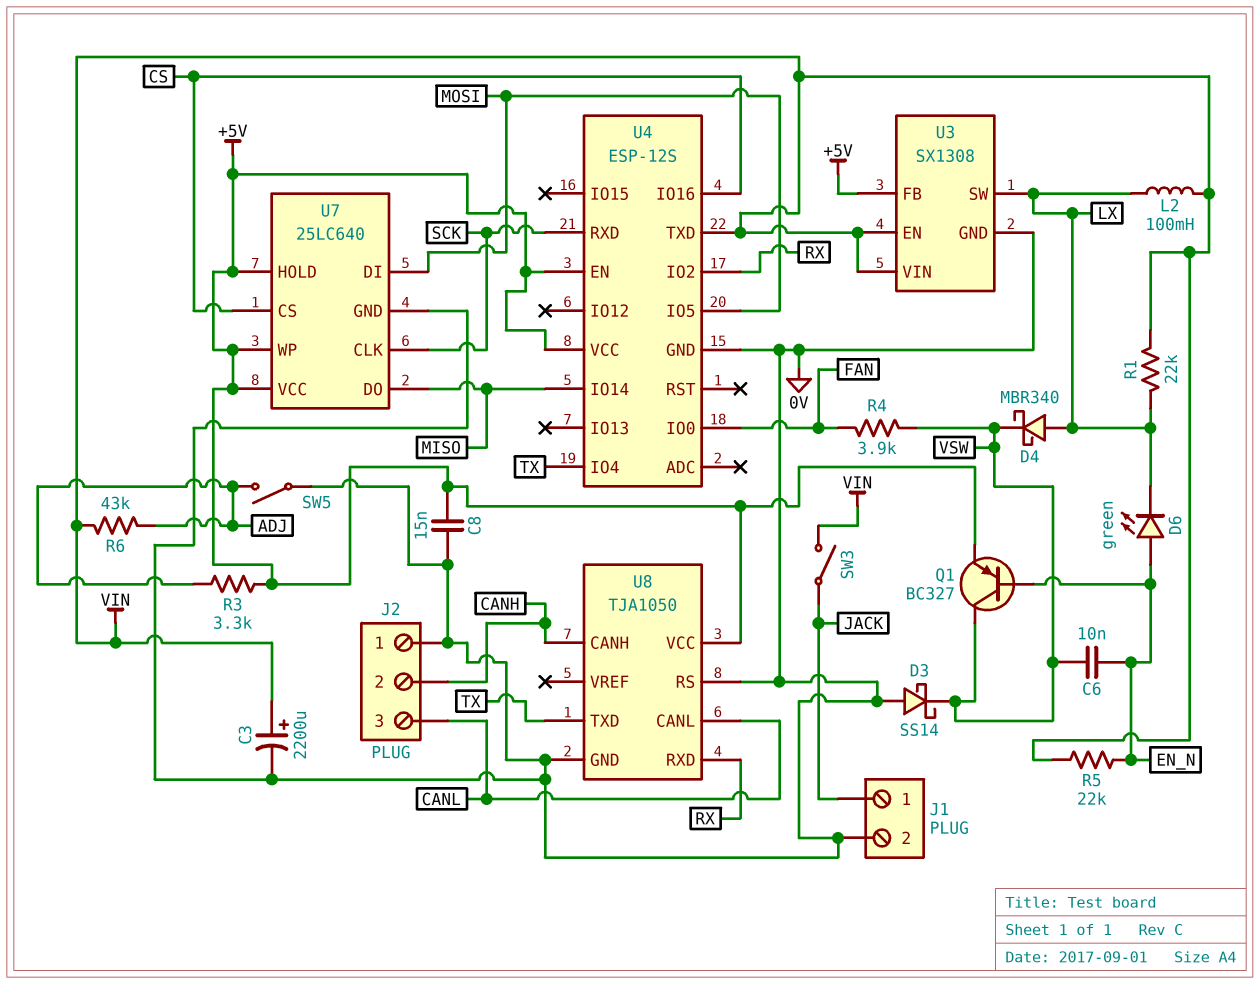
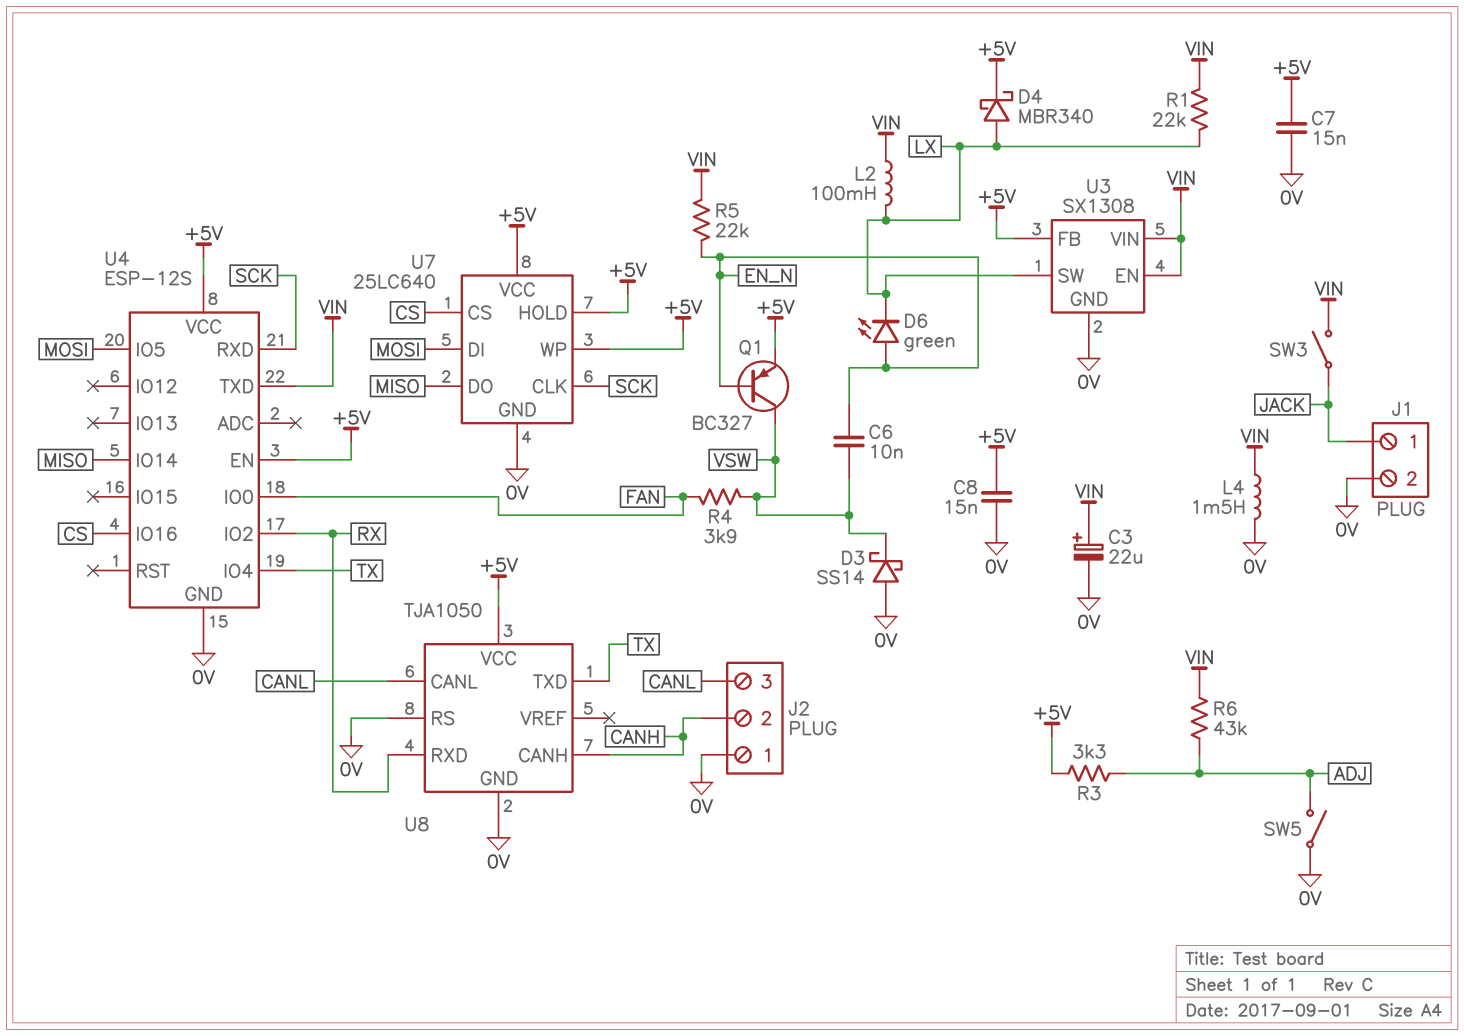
C3: 2200uF (plus VIN, minus 0V) -> 22uF (plus VIN, minus 0V)
C7: none -> 15nF (+5V, 0V)
D4: schottky MBR340 (A LX, K VSW) -> schottky MBR340 (A LX, K +5V)
L4: none -> 1.5mH (0V, VIN)

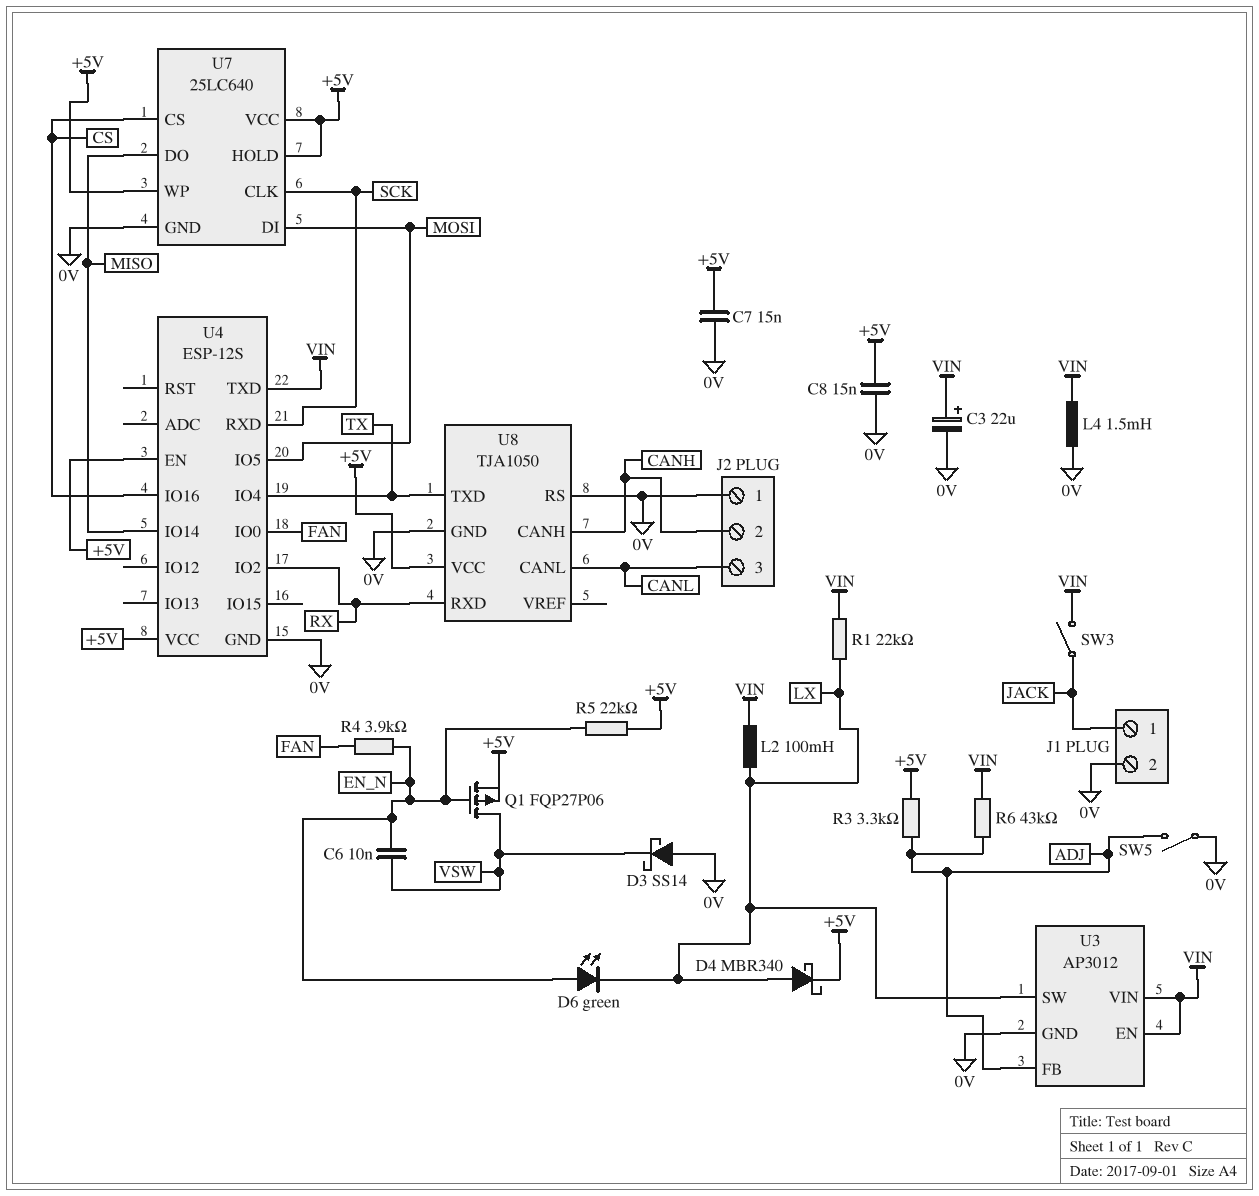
Q1: PNP BC327 (B EN_N, C VSW, E +5V) -> PMOS FQP27P06 (G EN_N, D VSW, S +5V)
R4: 3.9k (FAN, VSW) -> 3.9k (EN_N, FAN)
R5: 22k (EN_N, VIN) -> 22k (+5V, EN_N)
U3: SX1308 -> AP3012
U3 pin FB: +5V -> ADJ

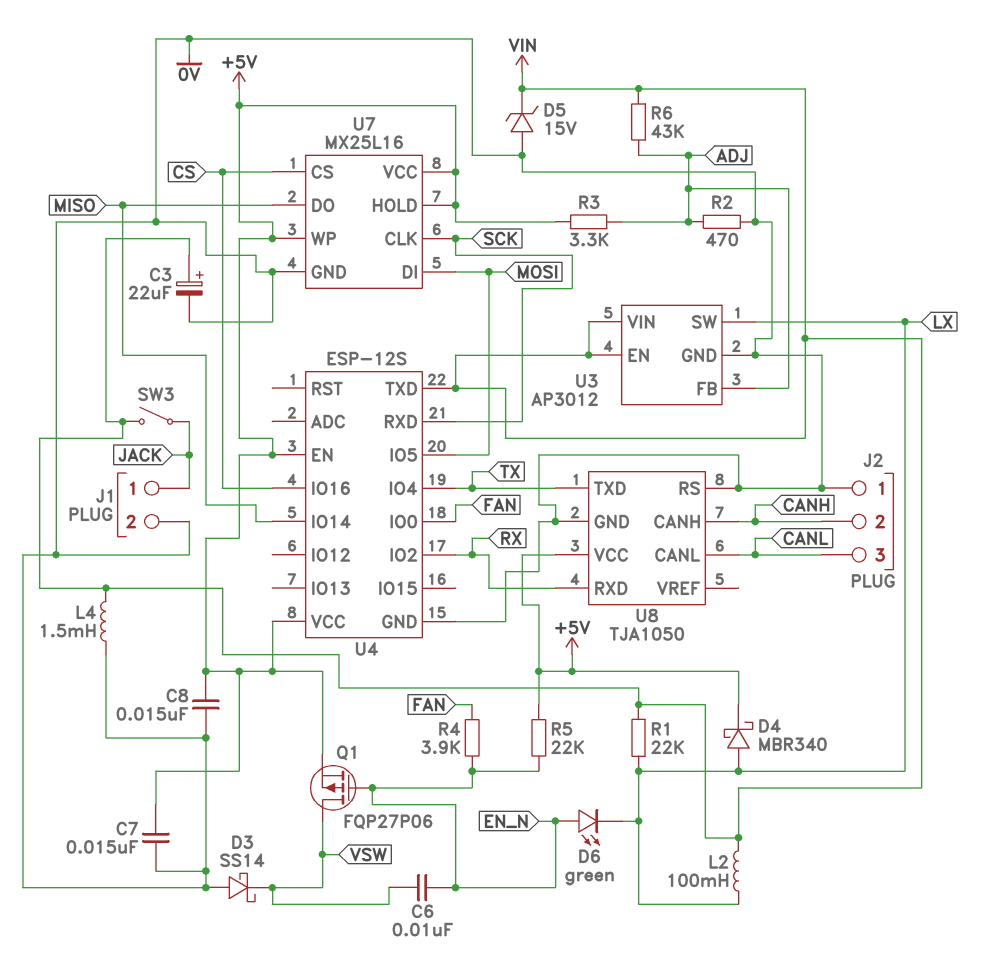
D5: none -> zener 15V (A 0V, K VIN)
R2: none -> 470 (0V, ADJ)
SW5: switch (0V, ADJ) -> none
U7: 25LC640 -> MX25L16

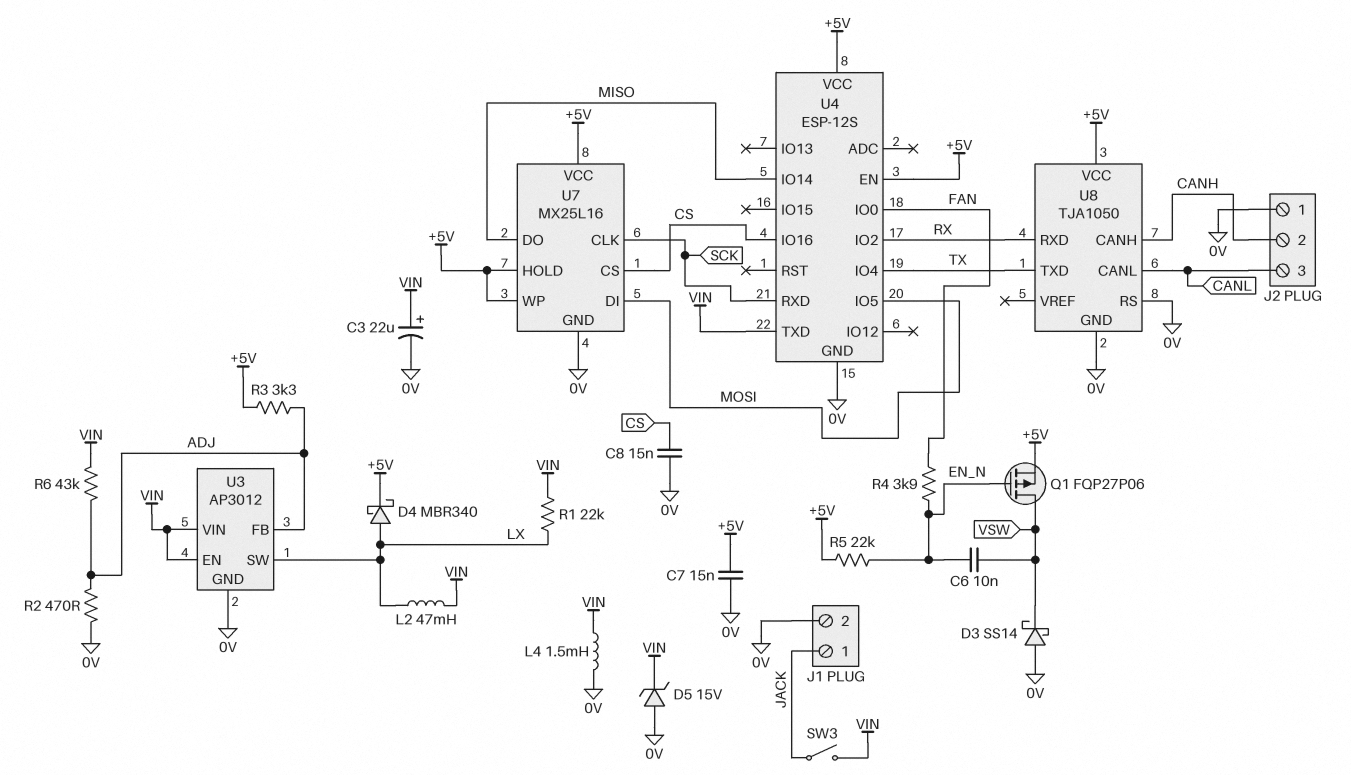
C8: 15nF (+5V, 0V) -> 15nF (0V, CS)
D6: LED green (A EN_N, K LX) -> none
L2: 100mH (LX, VIN) -> 47mH (LX, VIN)

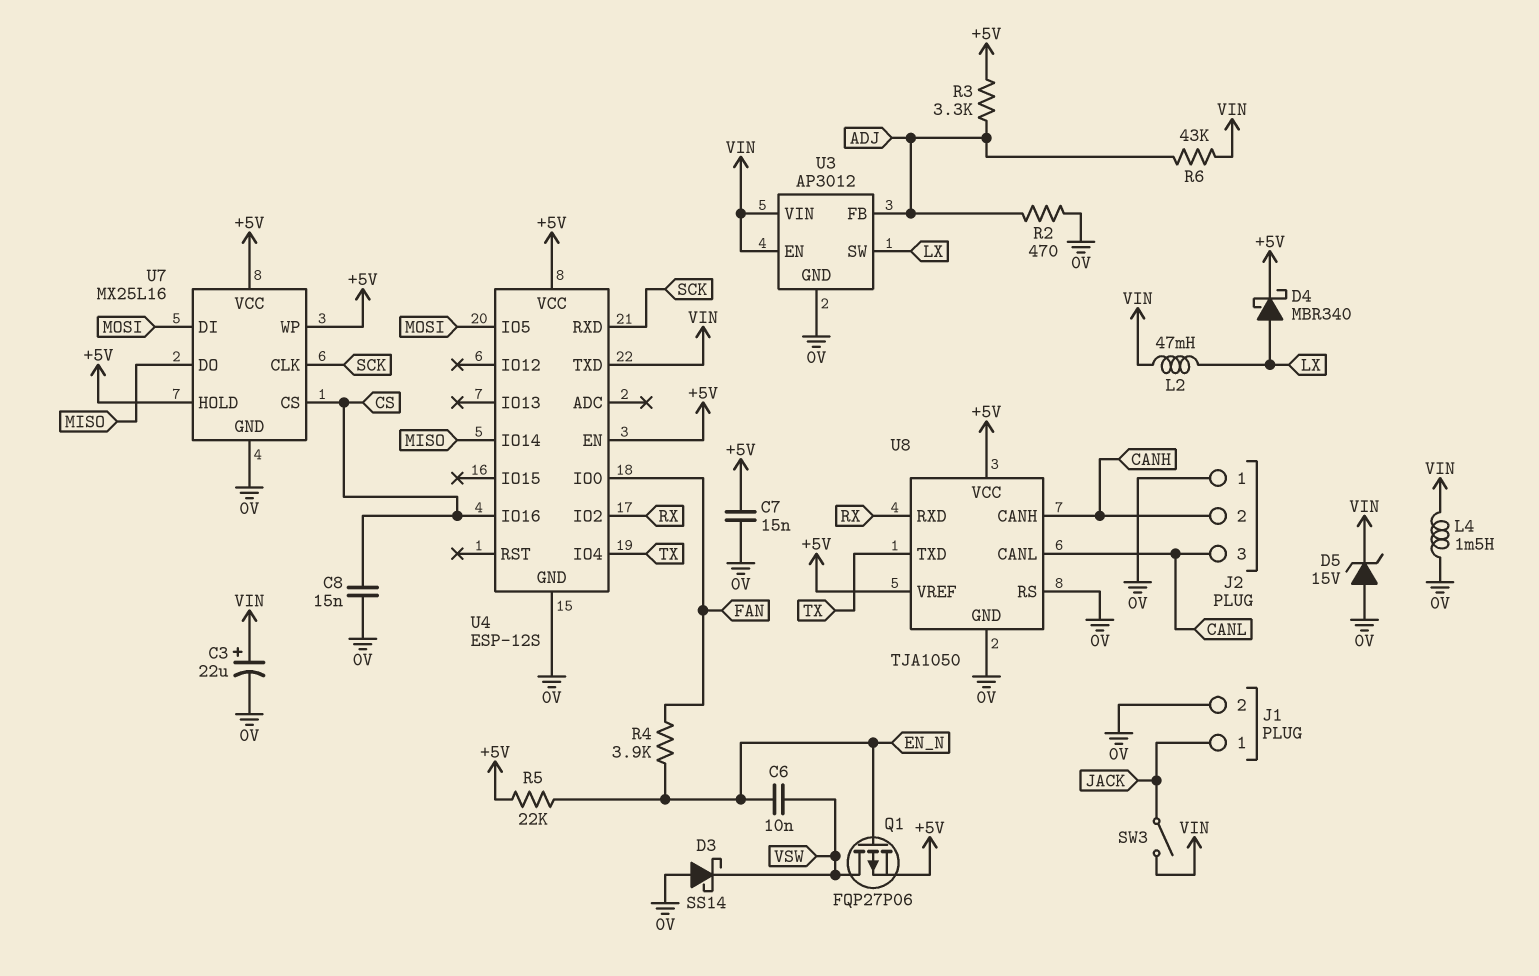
R1: 22k (LX, VIN) -> none
U8 pin VREF: none -> +5V

